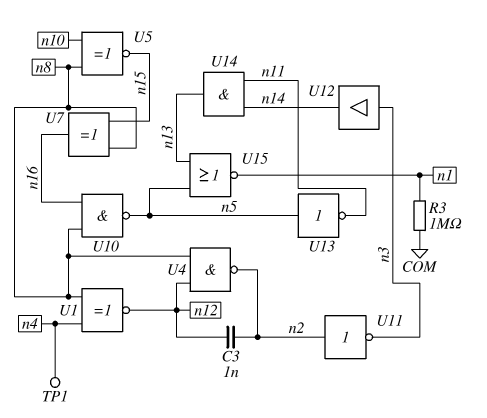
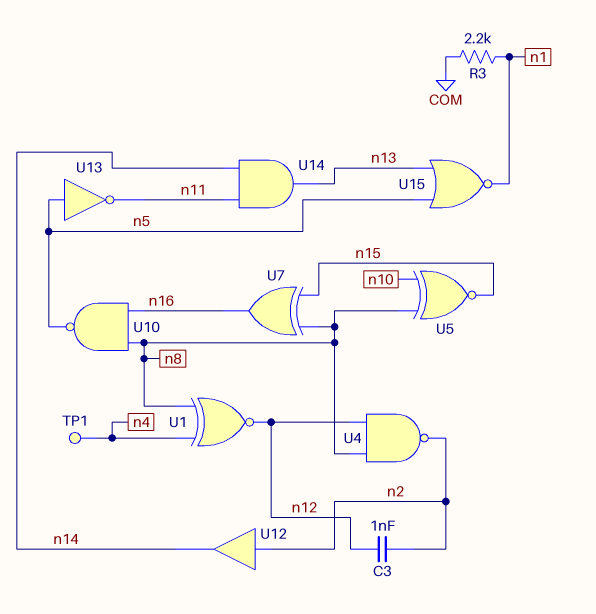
R3: 1M (COM, n1) -> 2.2k (COM, n1)
U11: NOT (in n2, out n3) -> none
U12: buffer (in n3, out n14) -> buffer (in n2, out n14)

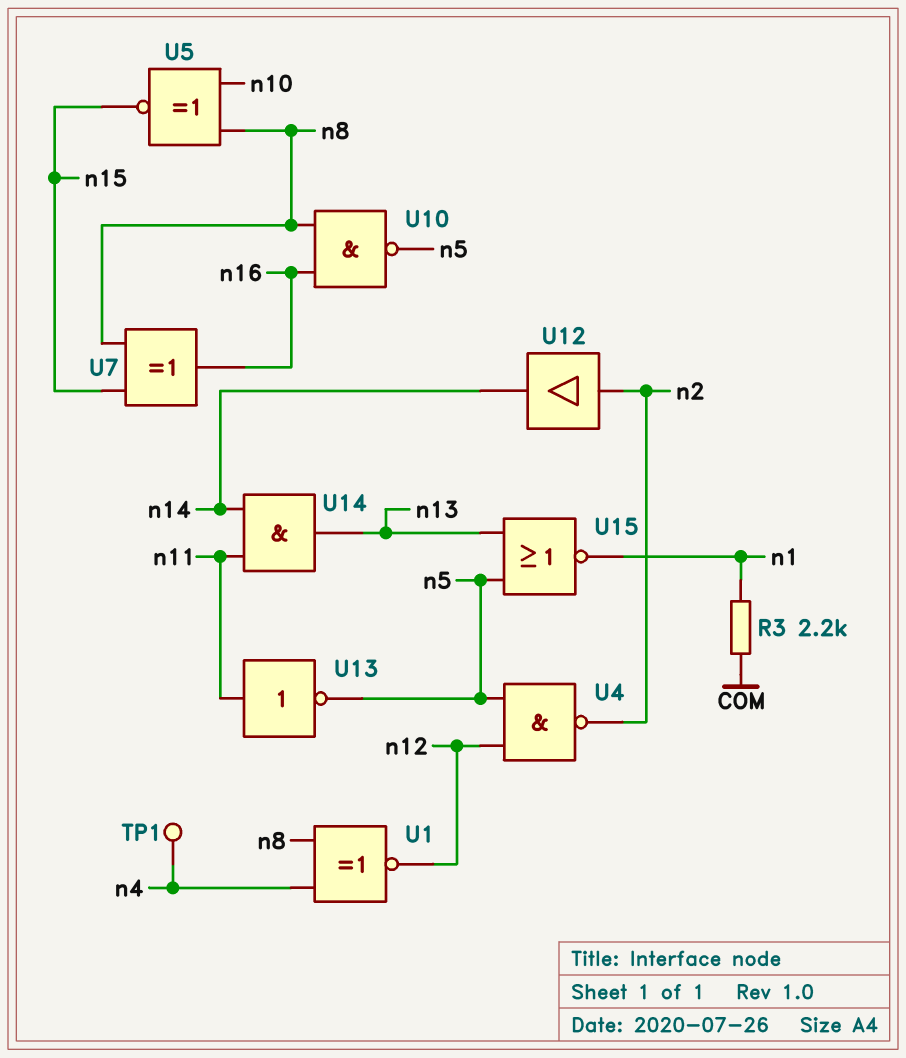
C3: 1nF (n2, n12) -> none
U4: NAND (in n8, in n12, out n2) -> NAND (in n5, in n12, out n2)
U13: NOT (in n5, out n11) -> NOT (in n11, out n5)

